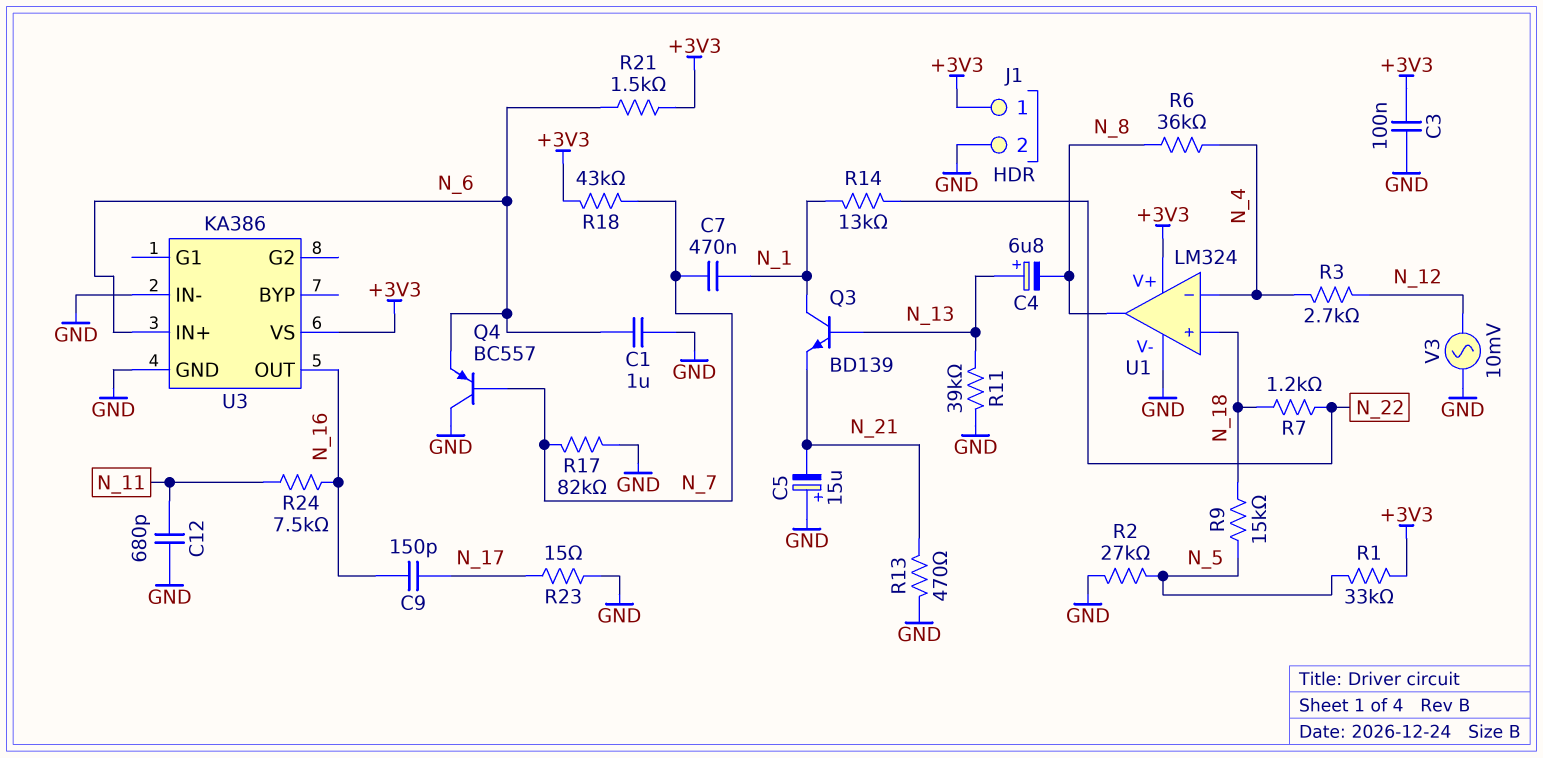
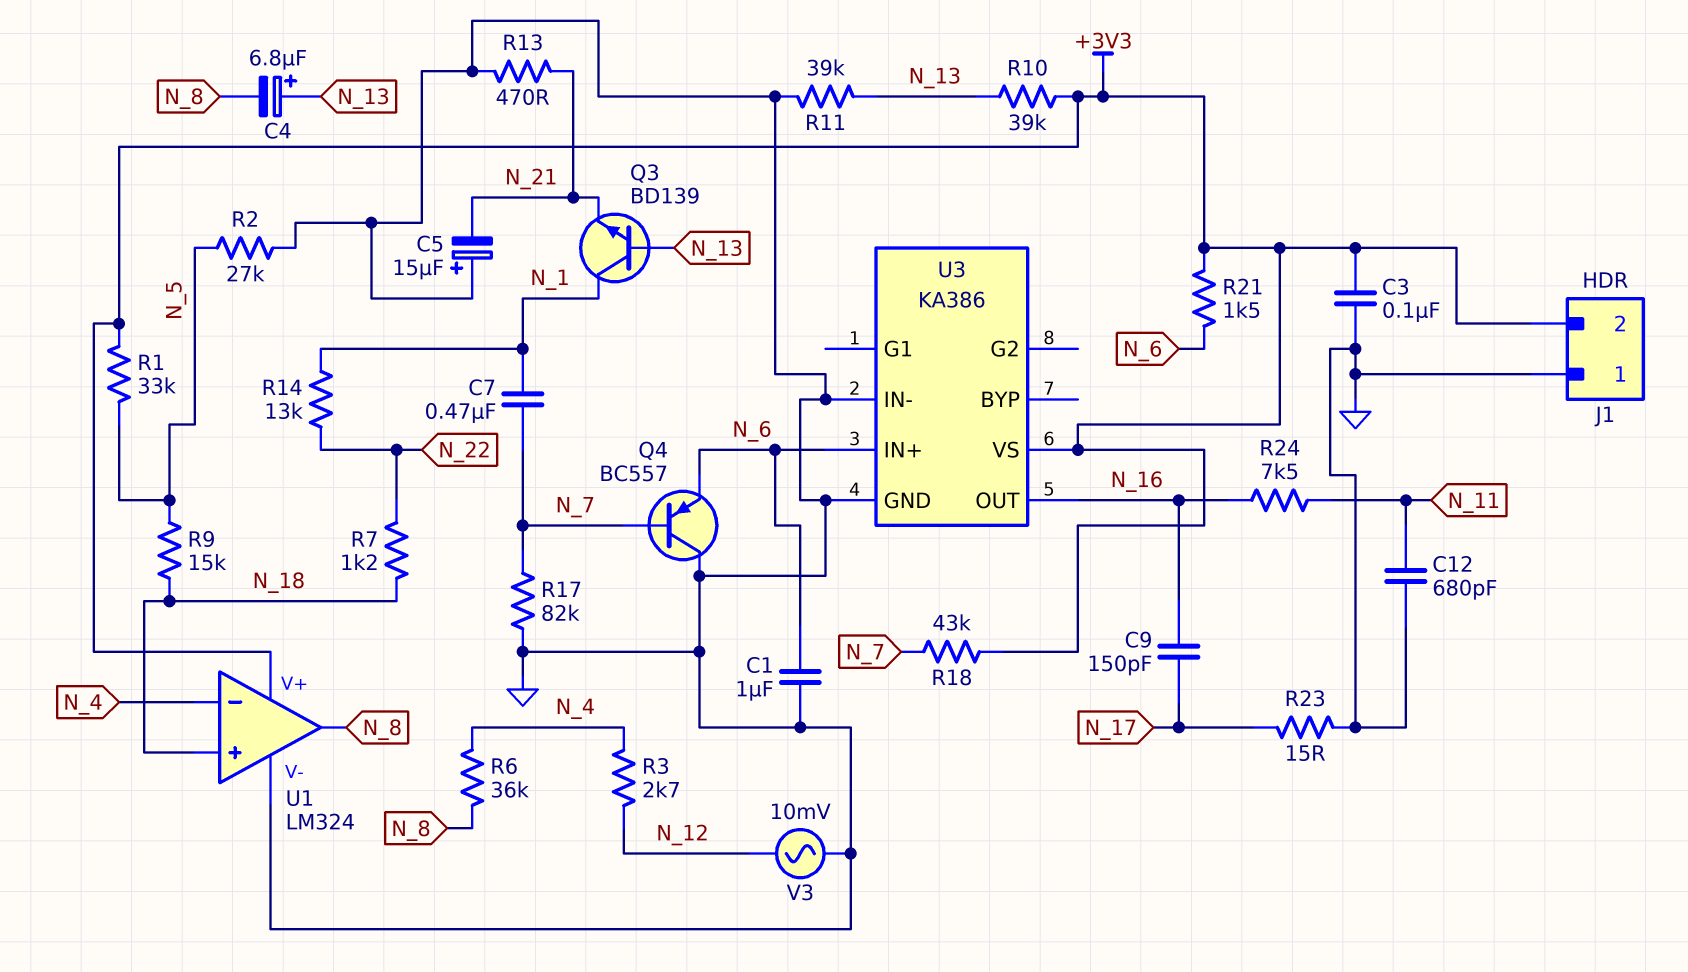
J1 pin 1: +3V3 -> GND
J1 pin 2: GND -> +3V3
R10: none -> 39k (+3V3, N_13)

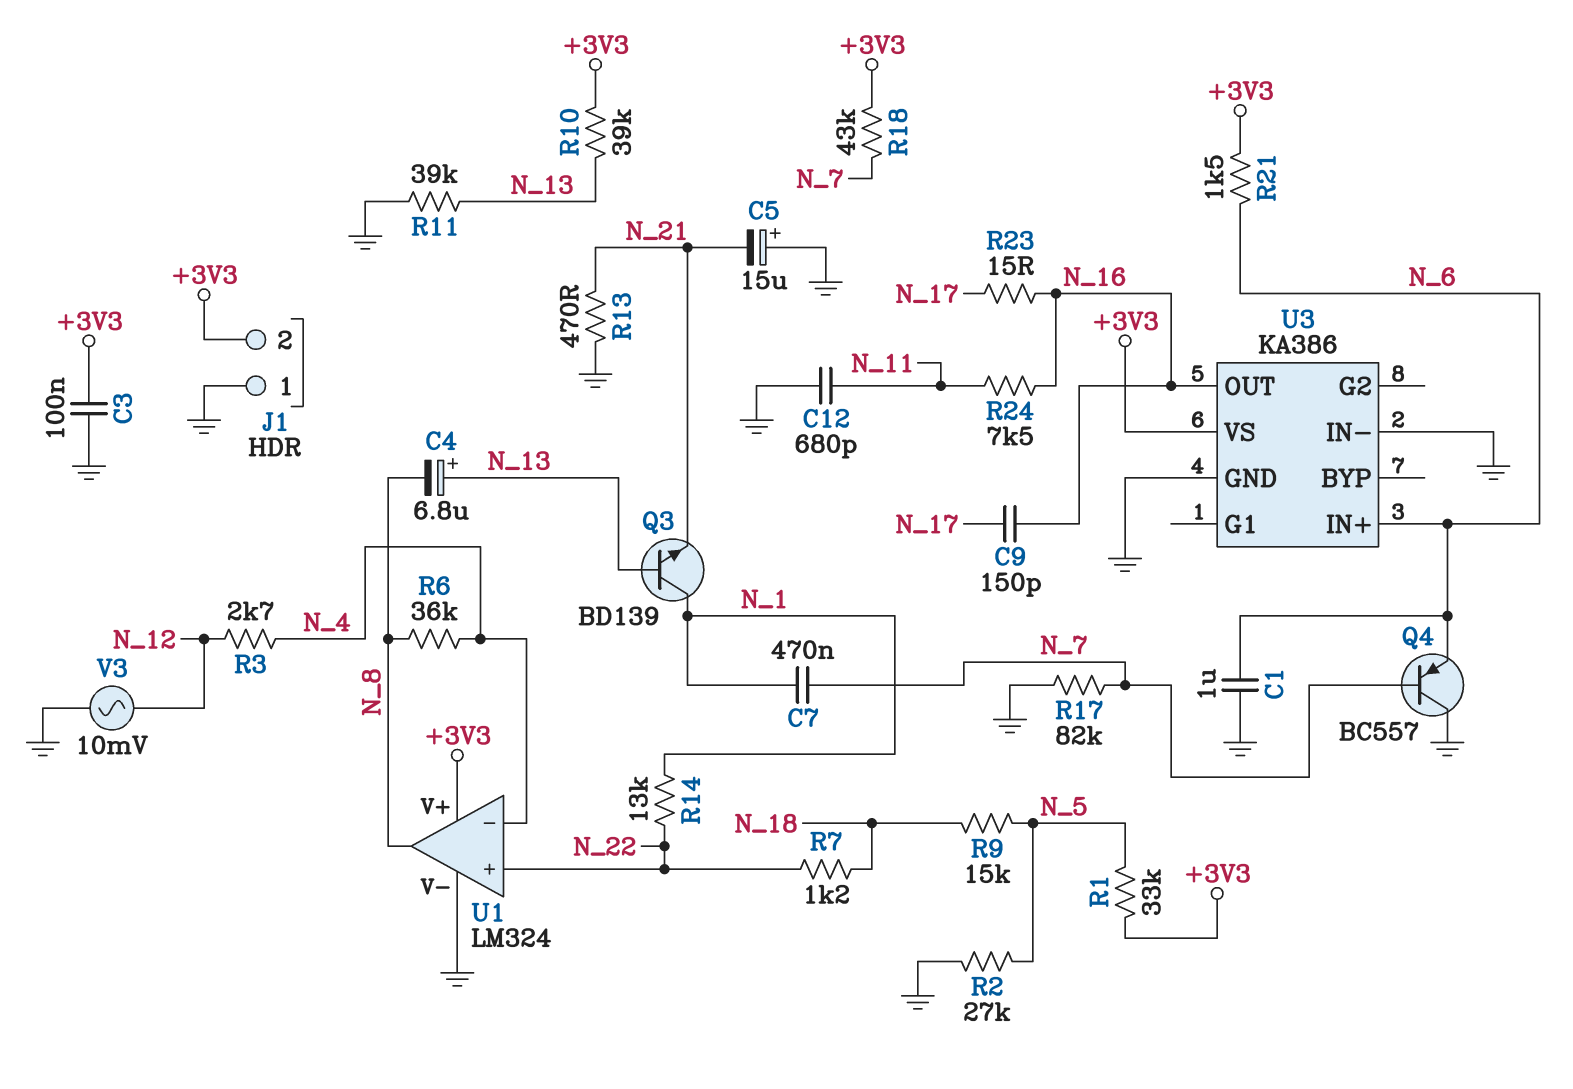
R23: 15 (GND, N_17) -> 15 (N_16, N_17)
U1 pin in+: N_18 -> N_22

